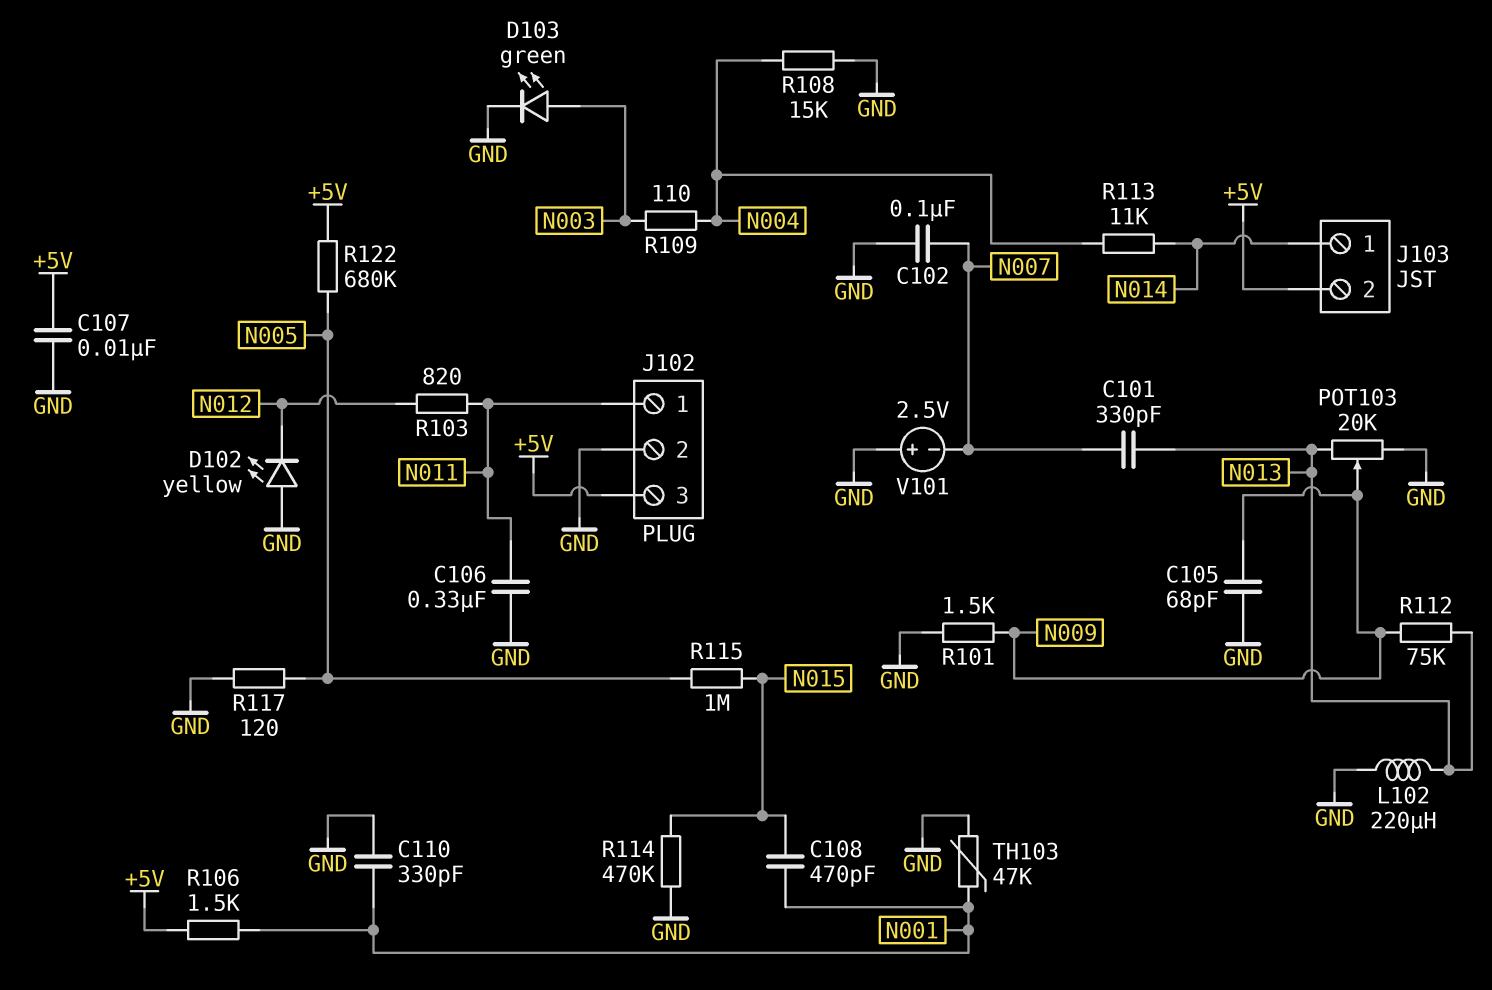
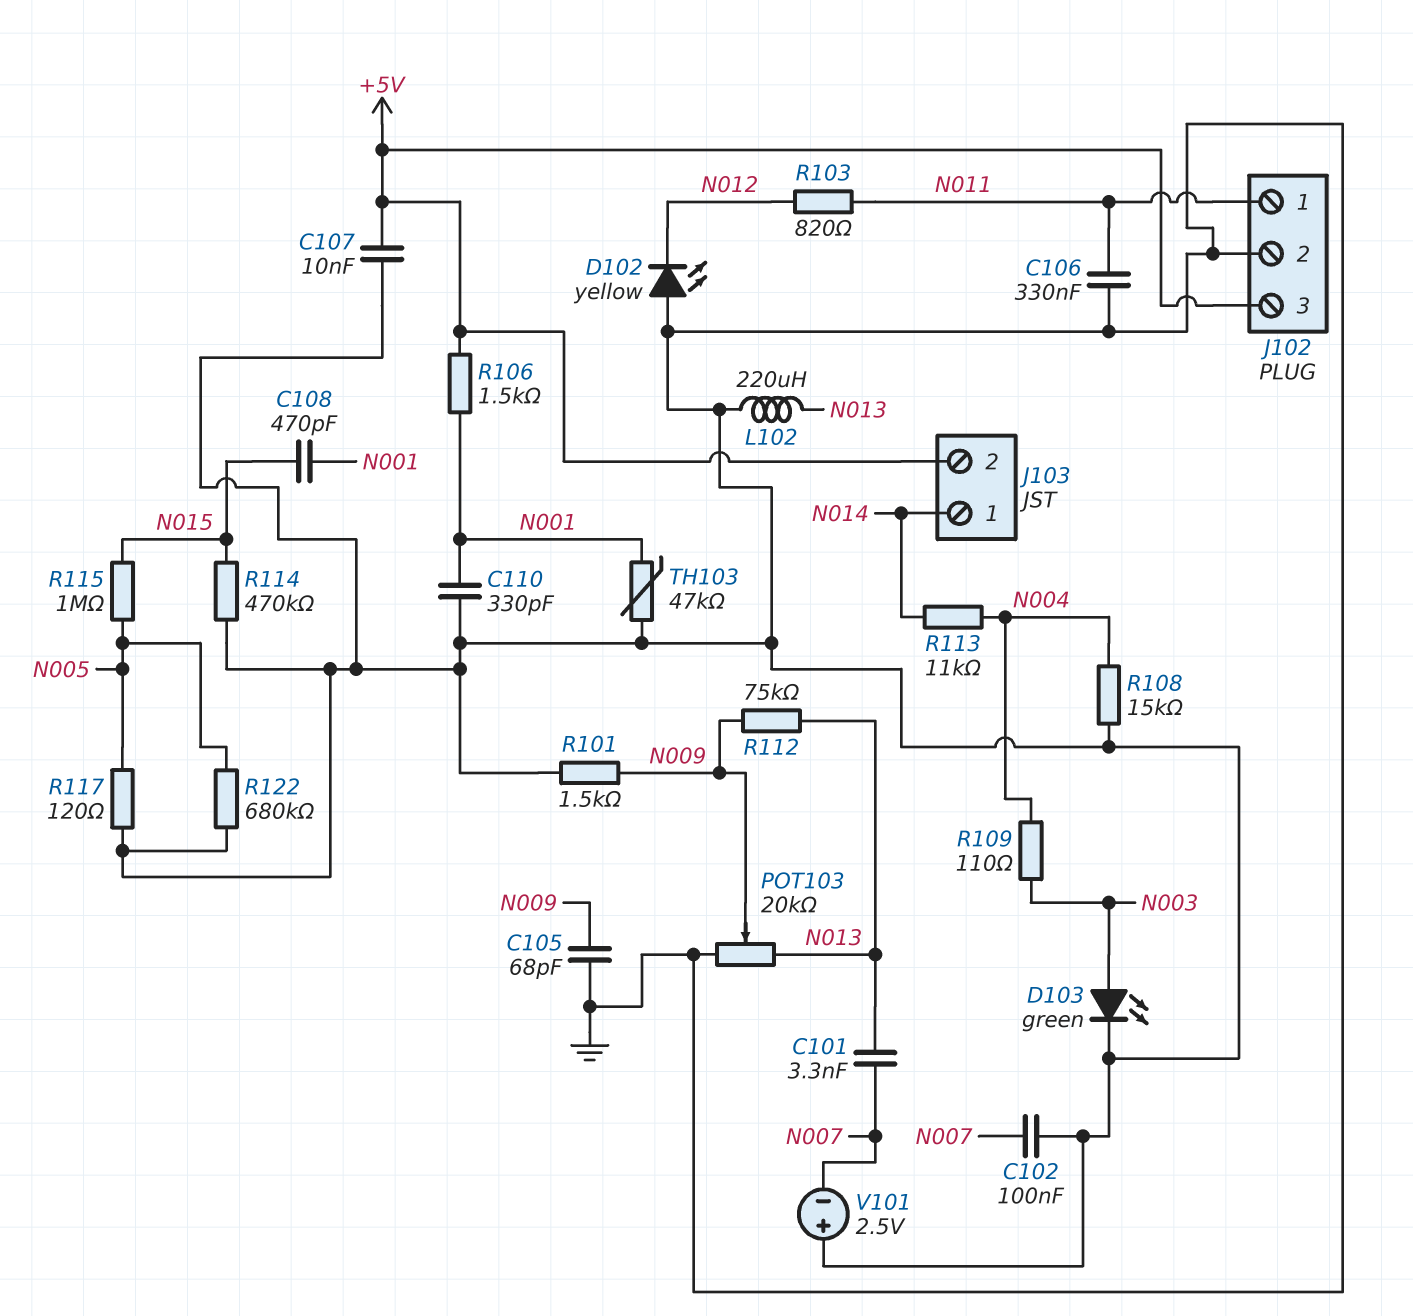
C101: 330pF (N007, N013) -> 3.3nF (N007, N013)
R122: 680k (+5V, N005) -> 680k (GND, N005)

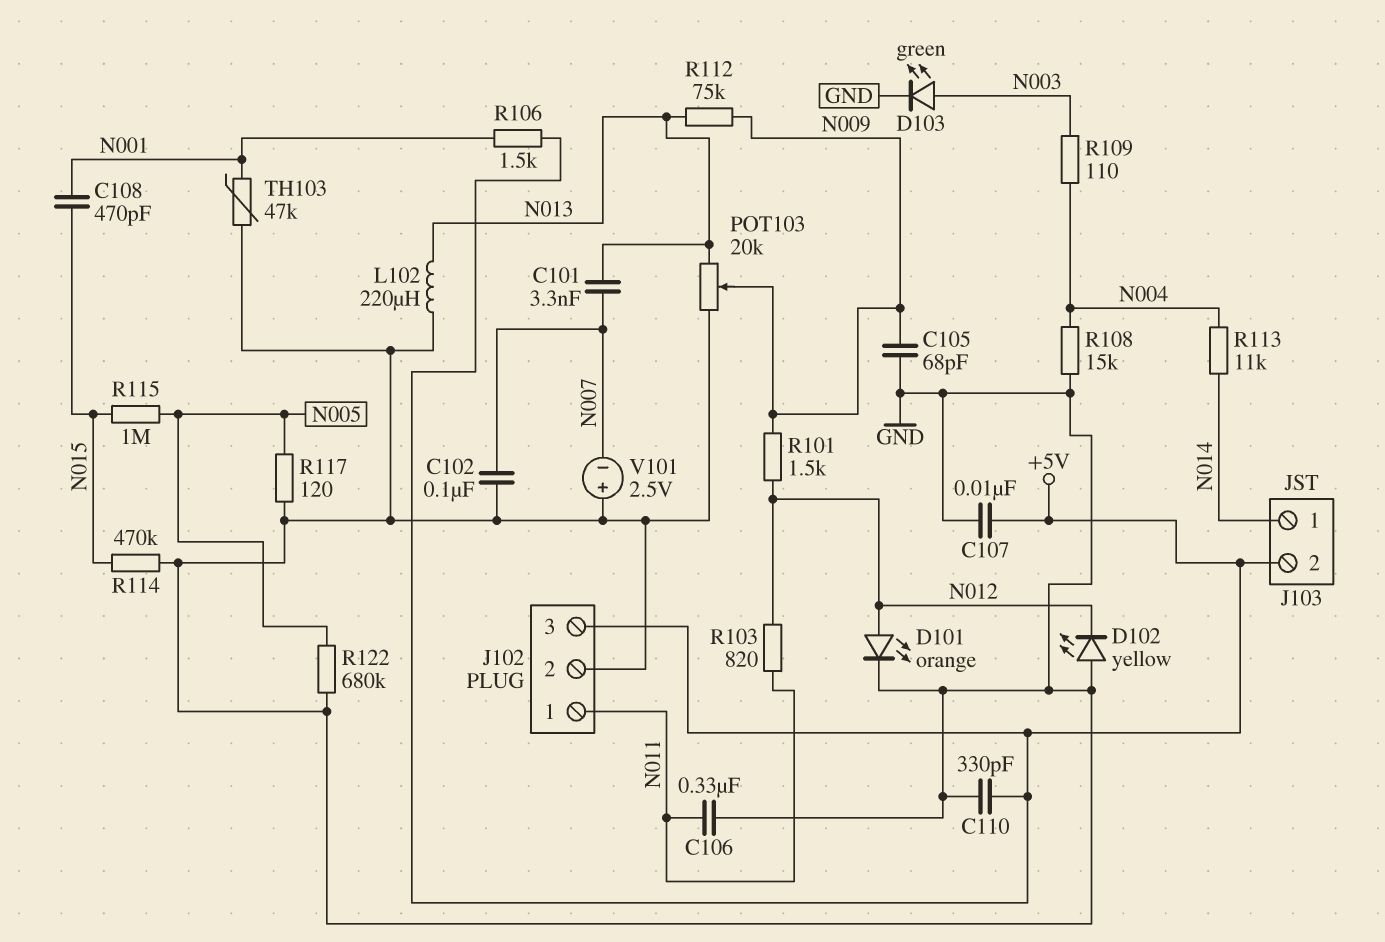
C110: 330pF (GND, N001) -> 330pF (+5V, GND)
D101: none -> LED orange (A N012, K GND)
R101: 1.5k (GND, N009) -> 1.5k (N009, N012)

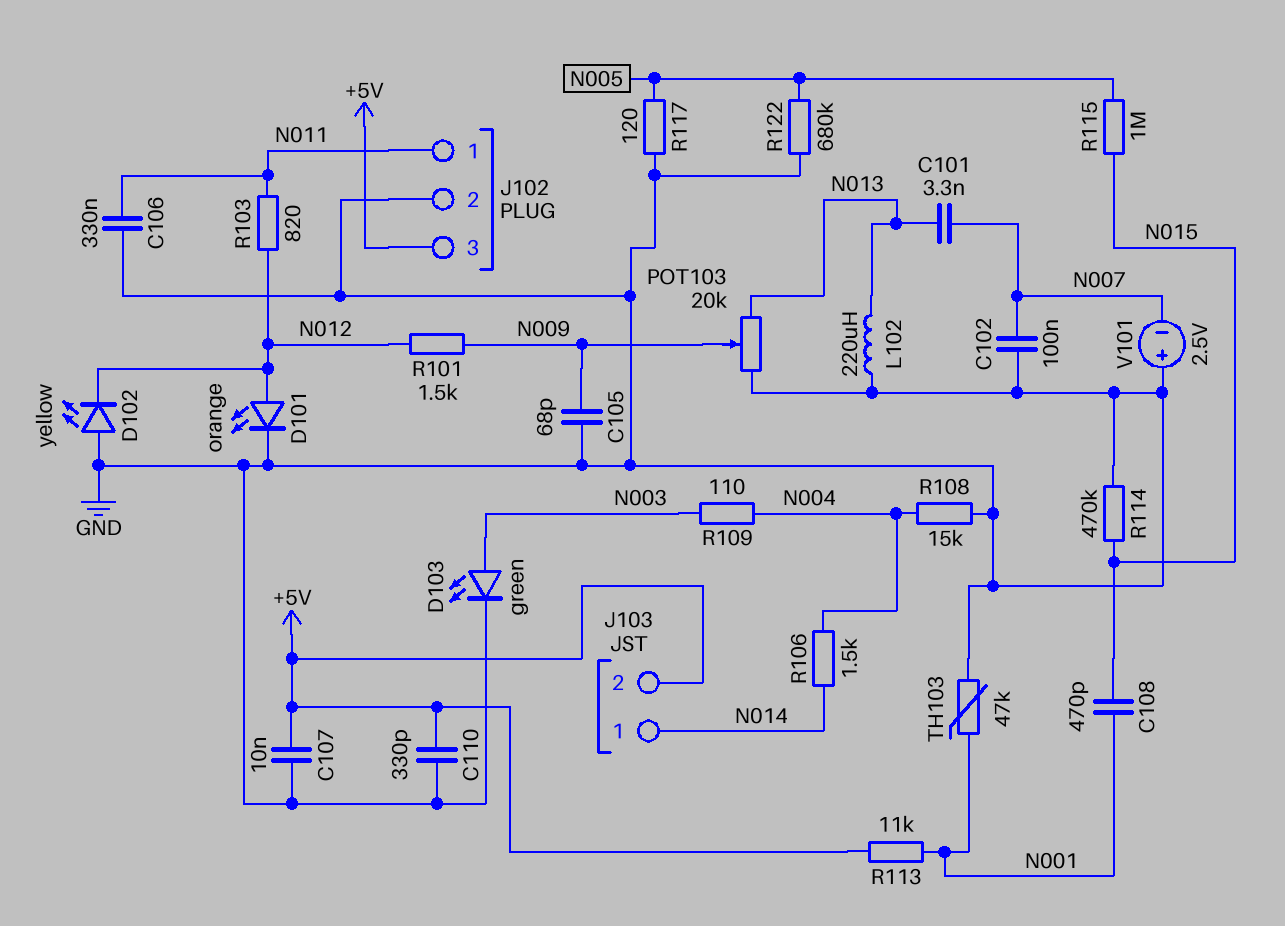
R106: 1.5k (+5V, N001) -> 1.5k (N004, N014)
R112: 75k (N009, N013) -> none
R113: 11k (N004, N014) -> 11k (+5V, N001)

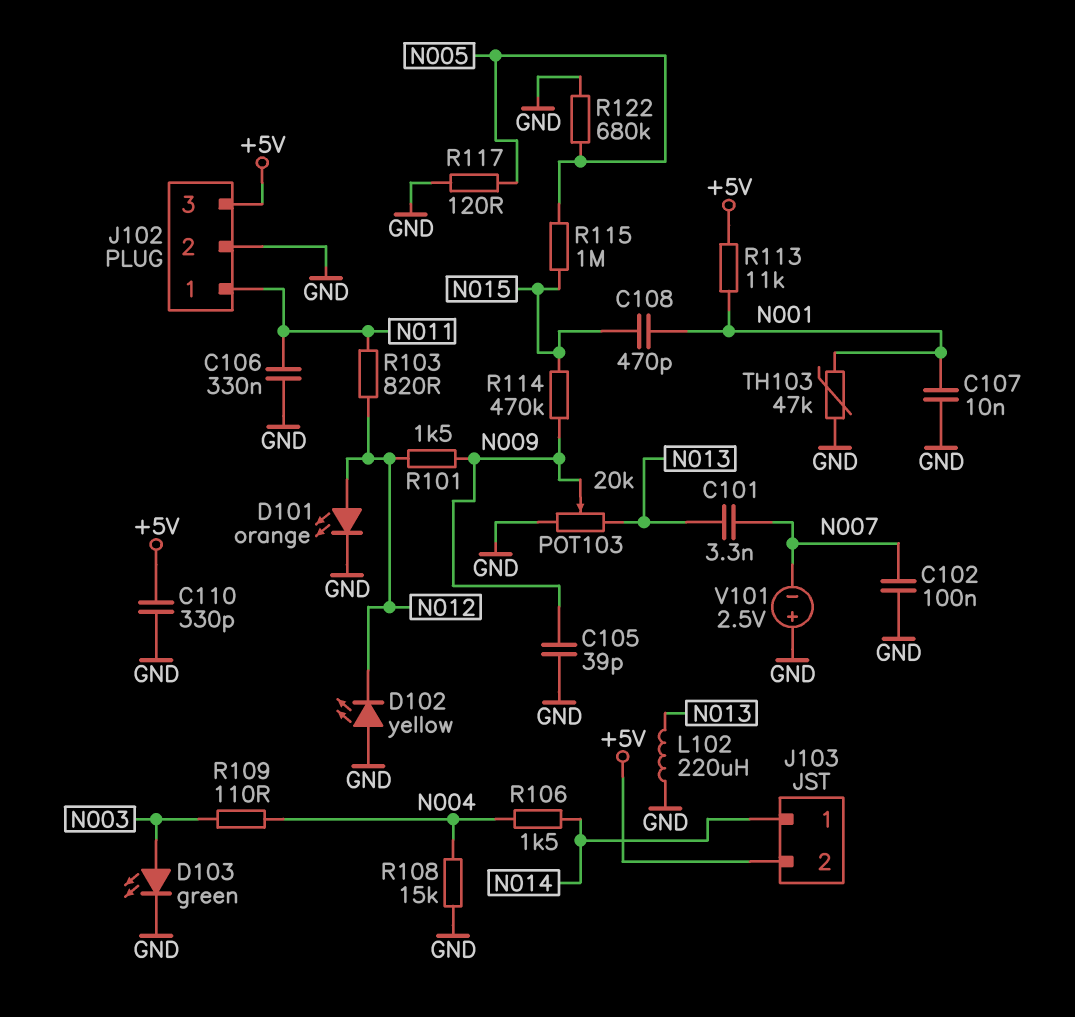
C105: 68pF (GND, N009) -> 39pF (GND, N009)
C107: 10nF (+5V, GND) -> 10nF (GND, N001)
R114: 470k (GND, N015) -> 470k (N009, N015)

